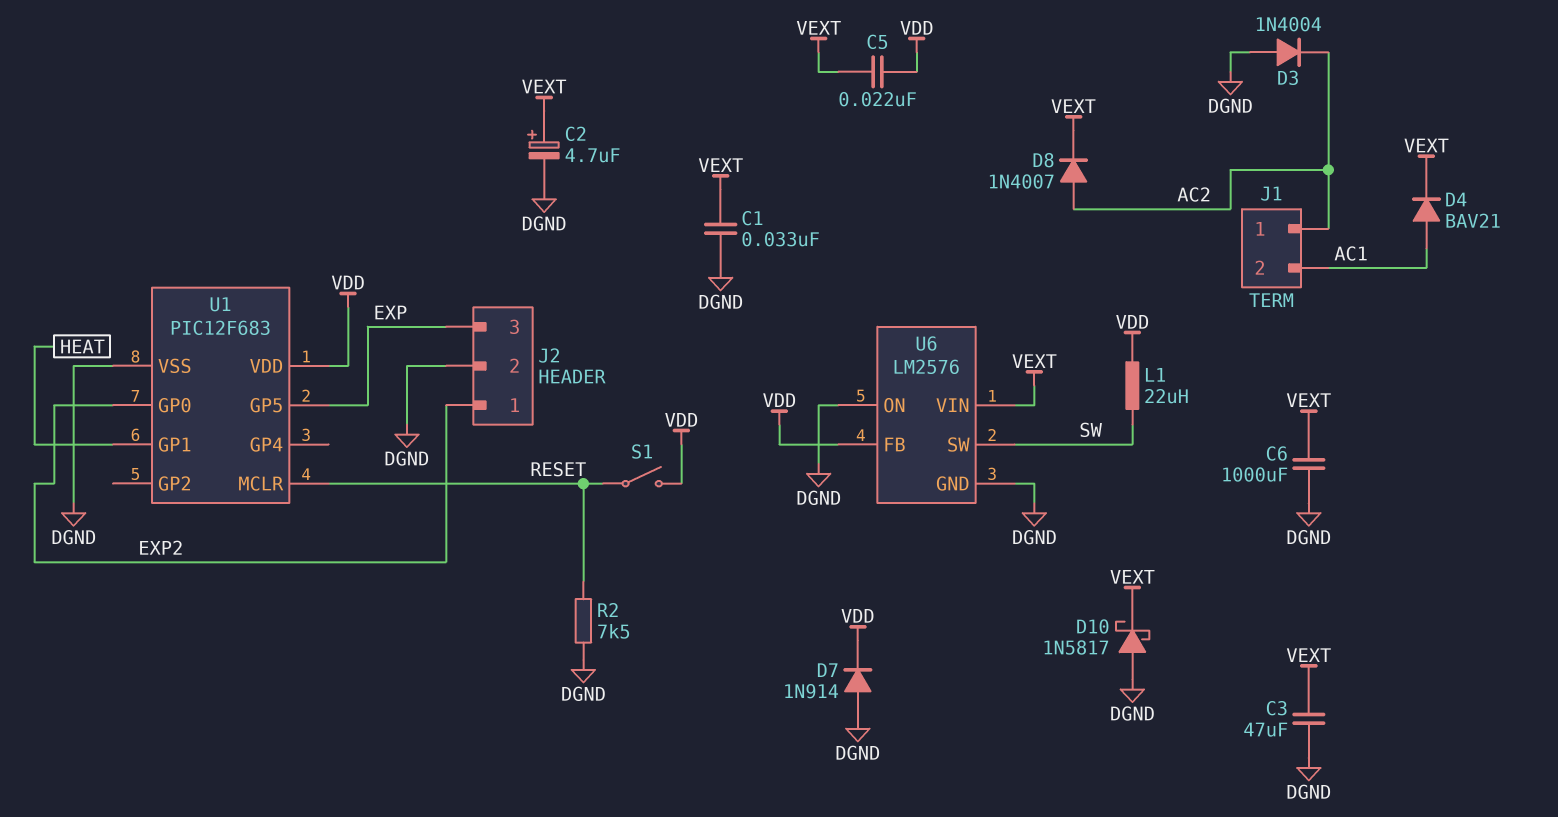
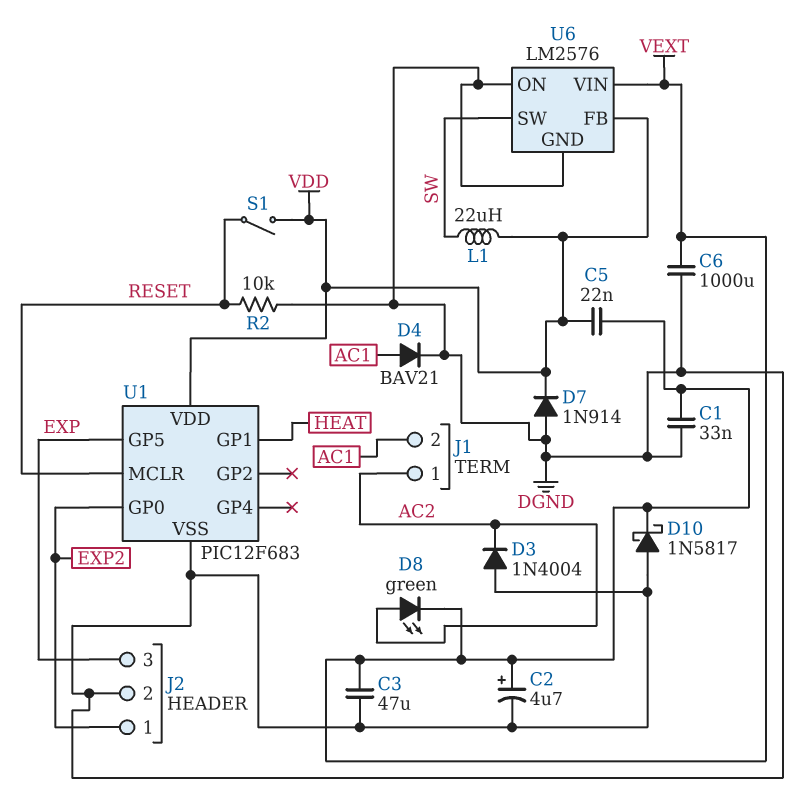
D4: diode BAV21 (A AC1, K VEXT) -> diode BAV21 (A AC1, K DGND)
D8: diode 1N4007 (A AC2, K VEXT) -> LED green (A AC2, K VEXT)
R2: 7.5k (DGND, RESET) -> 10k (DGND, RESET)

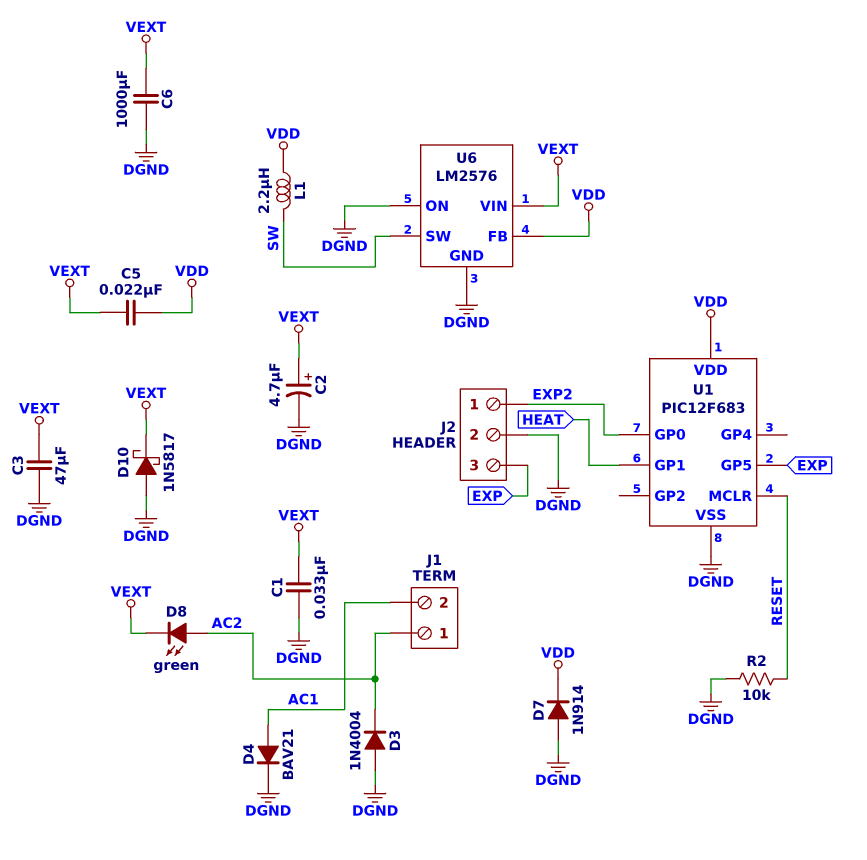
L1: 22uH (SW, VDD) -> 2.2uH (SW, VDD)
S1: switch (RESET, VDD) -> none

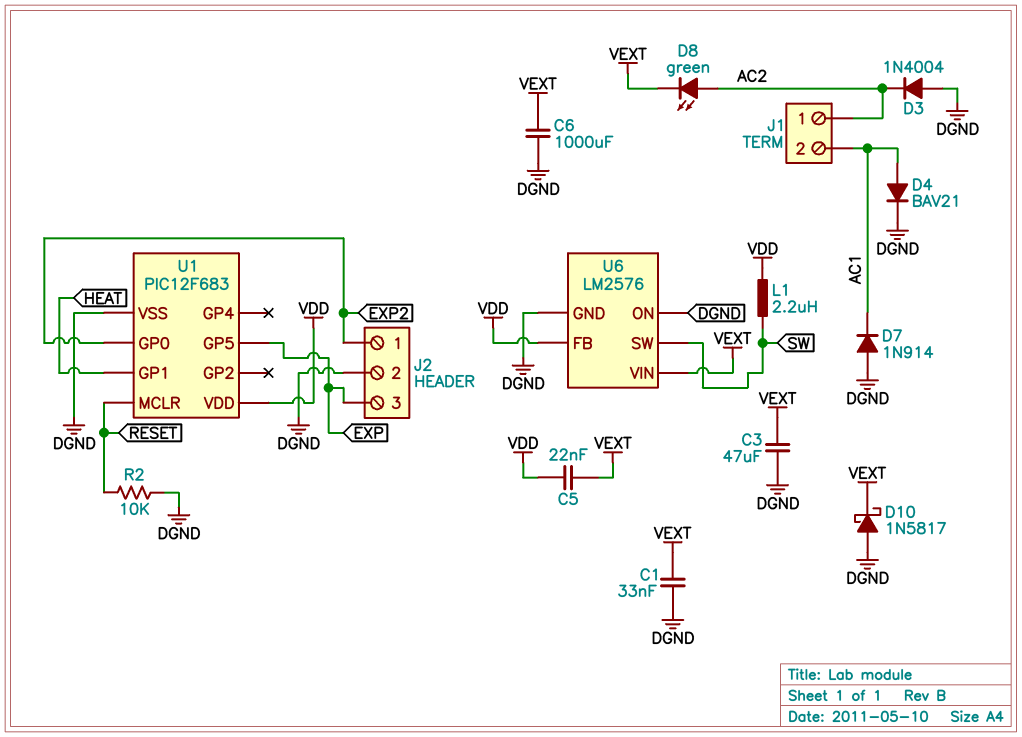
C2: 4.7uF (plus VEXT, minus DGND) -> none
D7: diode 1N914 (A DGND, K VDD) -> diode 1N914 (A DGND, K AC1)

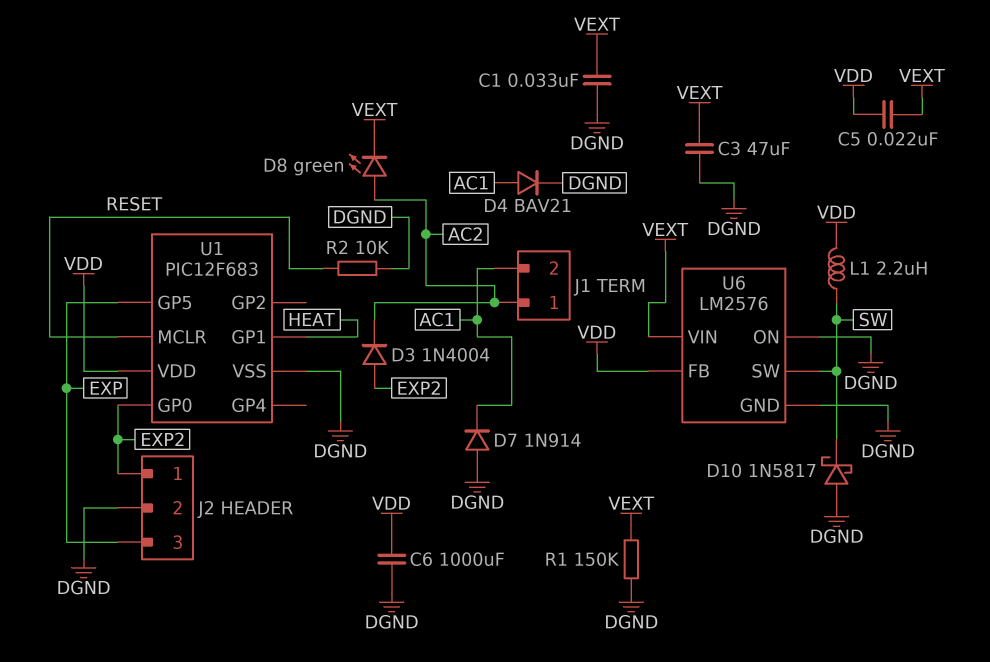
C6: 1000uF (DGND, VEXT) -> 1000uF (DGND, VDD)
D3: diode 1N4004 (A DGND, K AC2) -> diode 1N4004 (A EXP2, K AC2)
D10: schottky 1N5817 (A DGND, K VEXT) -> schottky 1N5817 (A DGND, K SW)
R1: none -> 150k (DGND, VEXT)

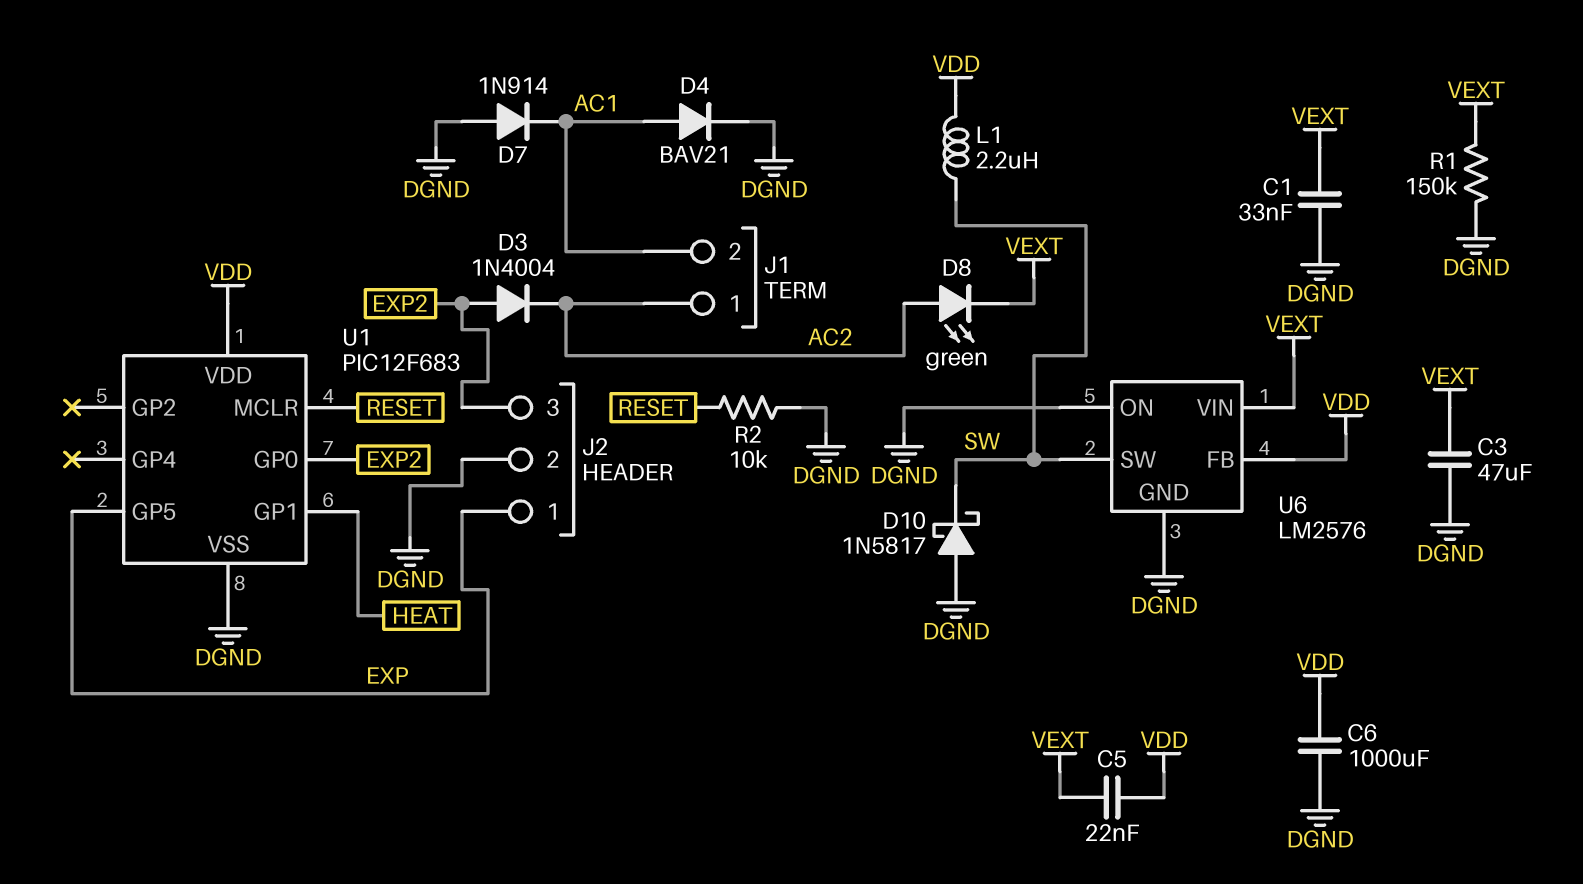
J2 pin 1: EXP2 -> EXP
J2 pin 3: EXP -> EXP2

